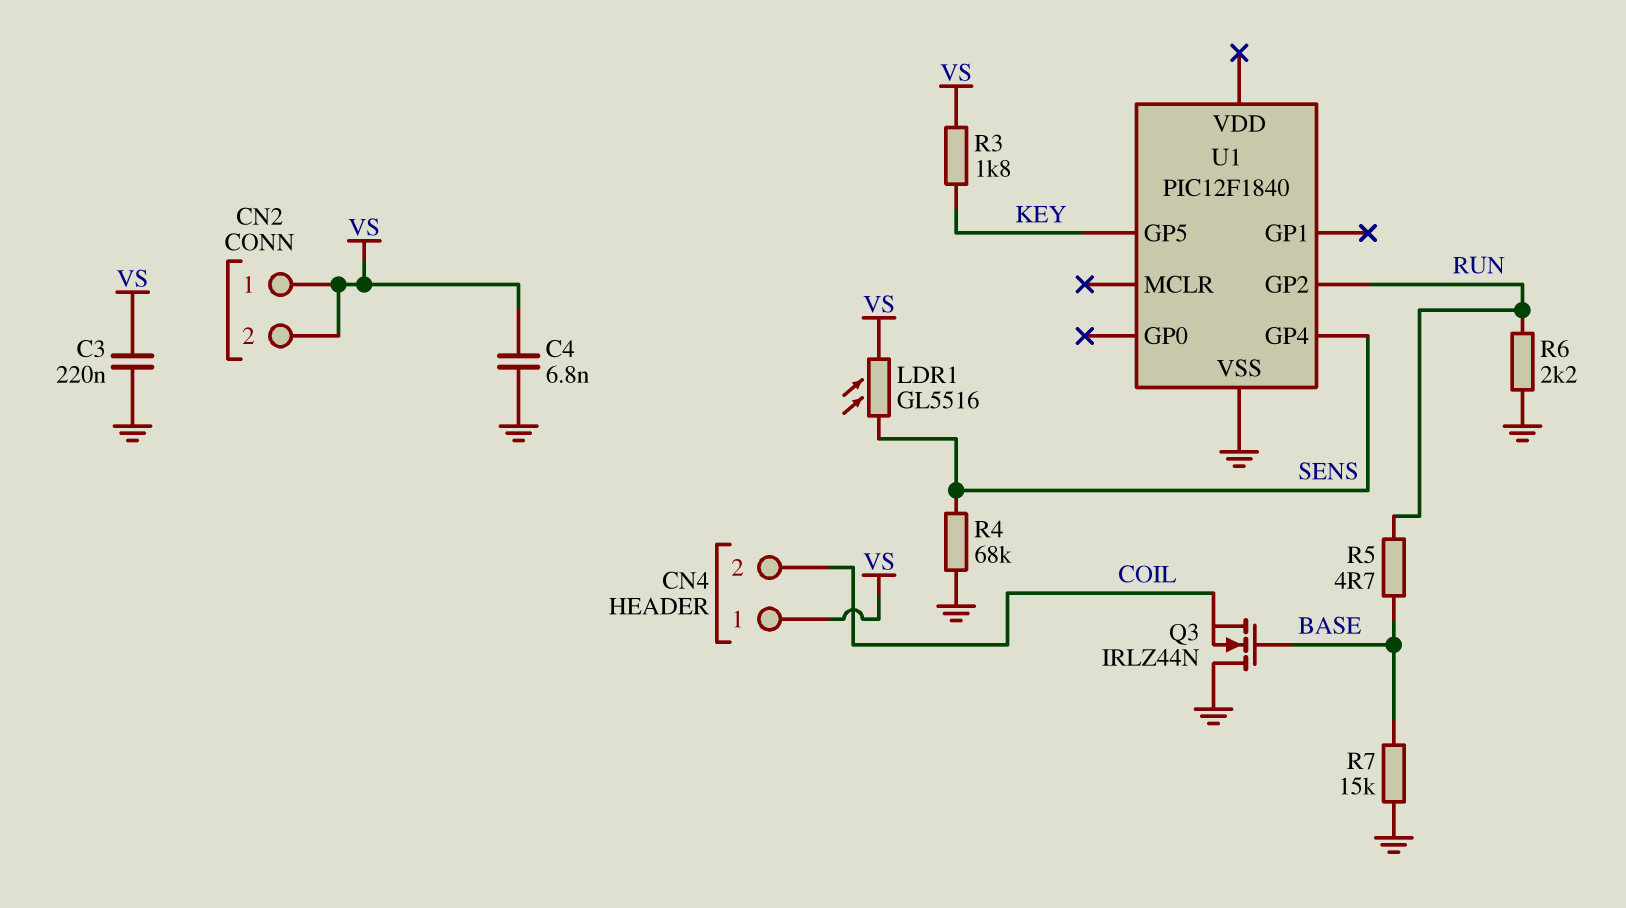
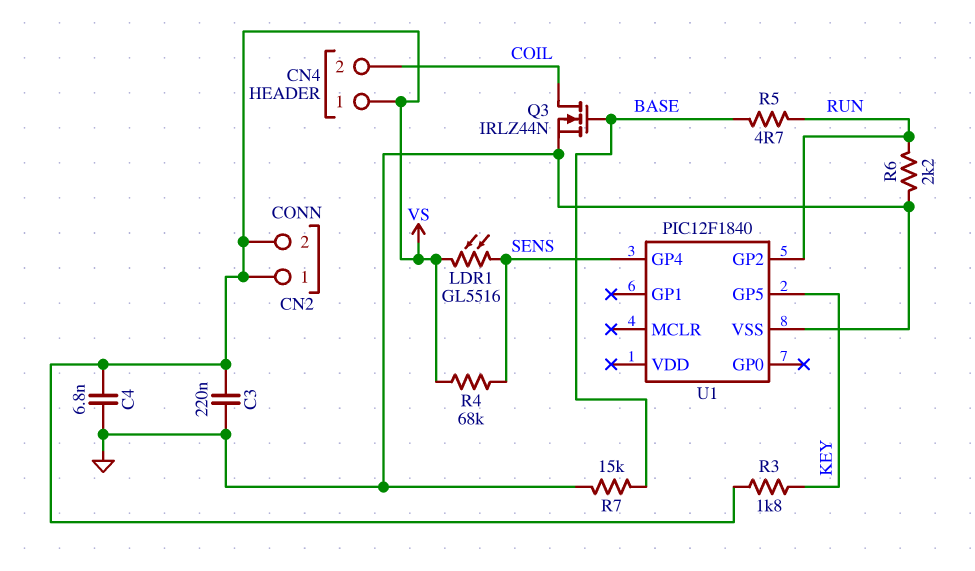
Q3: NMOS IRLZ44N (G BASE, D GND, S COIL) -> NMOS IRLZ44N (G BASE, D COIL, S GND)
R4: 68k (GND, SENS) -> 68k (SENS, VS)

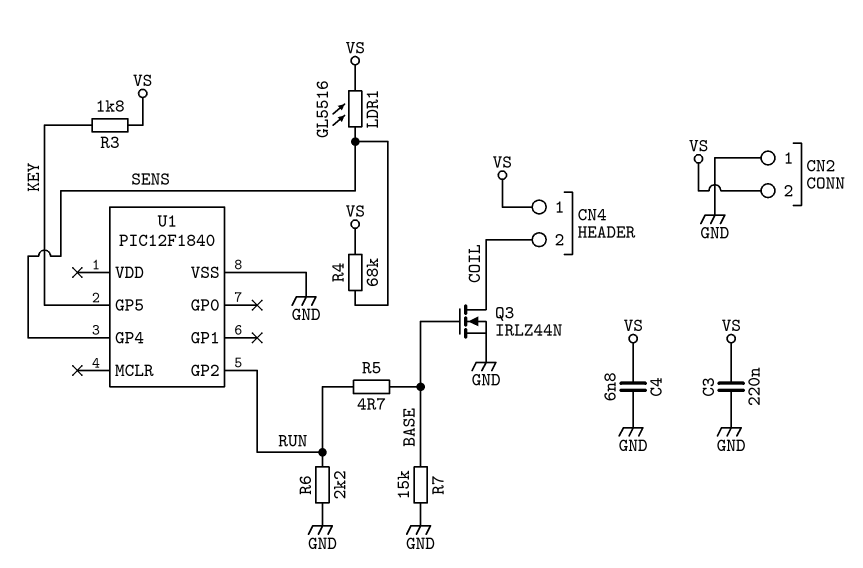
CN2 pin 1: VS -> GND

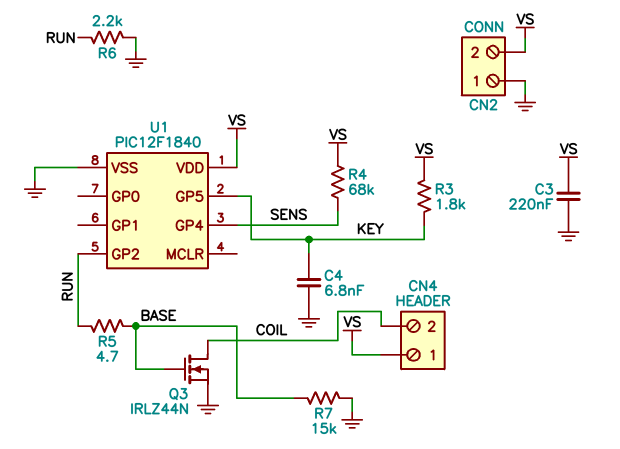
C4: 6.8nF (GND, VS) -> 6.8nF (GND, KEY)
LDR1: GL5516 (SENS, VS) -> none
U1 pin VDD: none -> VS

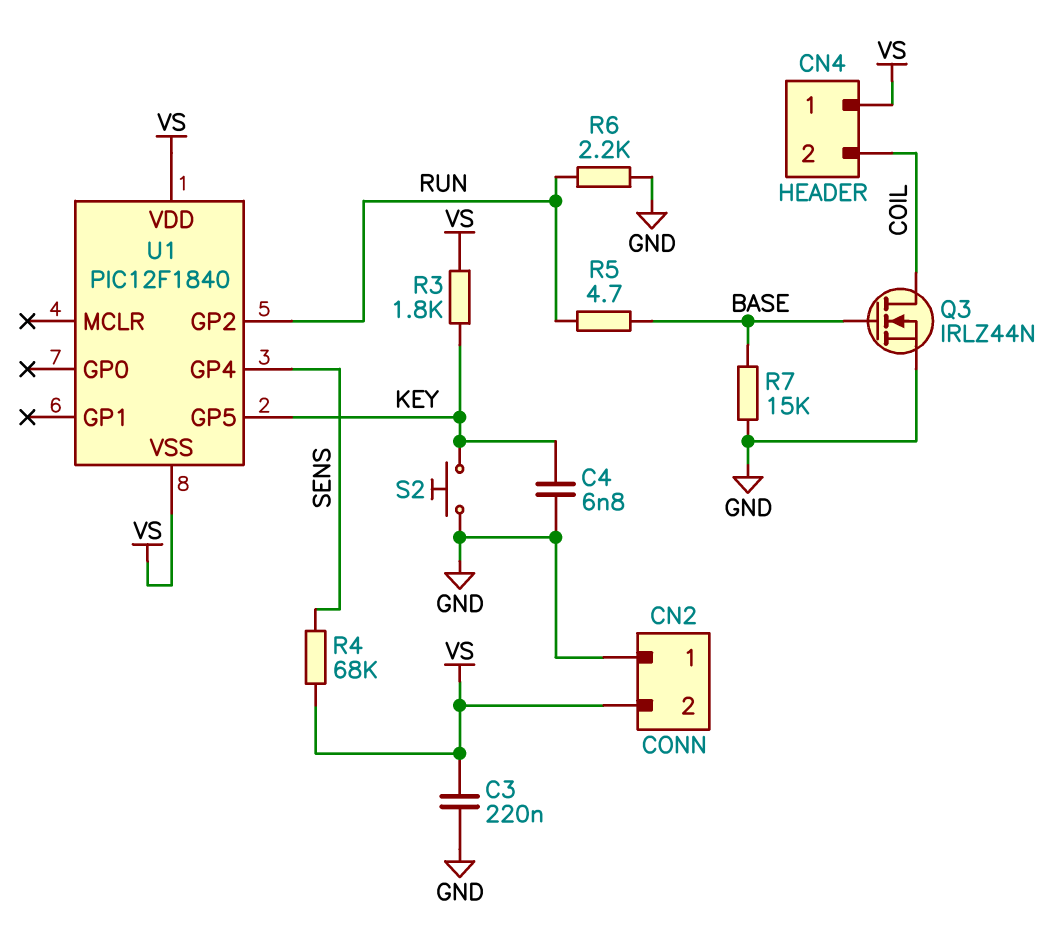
S2: none -> button (GND, KEY)
U1 pin VSS: GND -> VS

